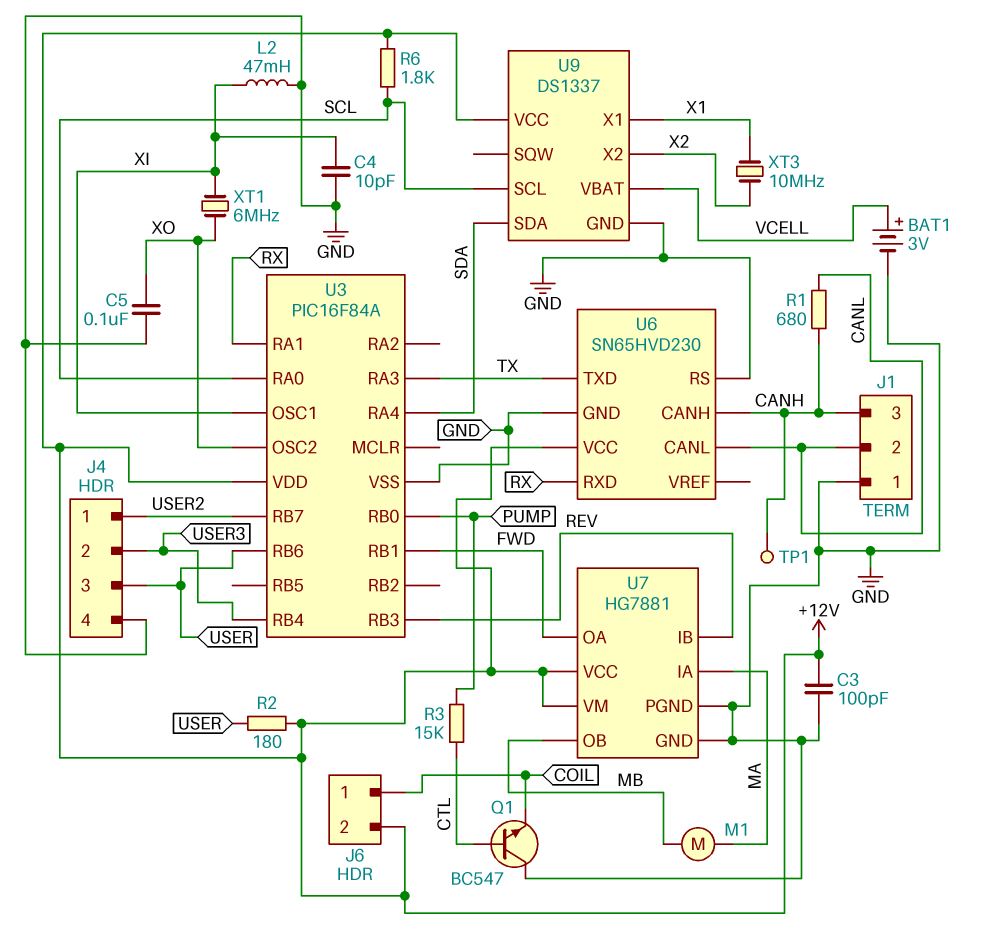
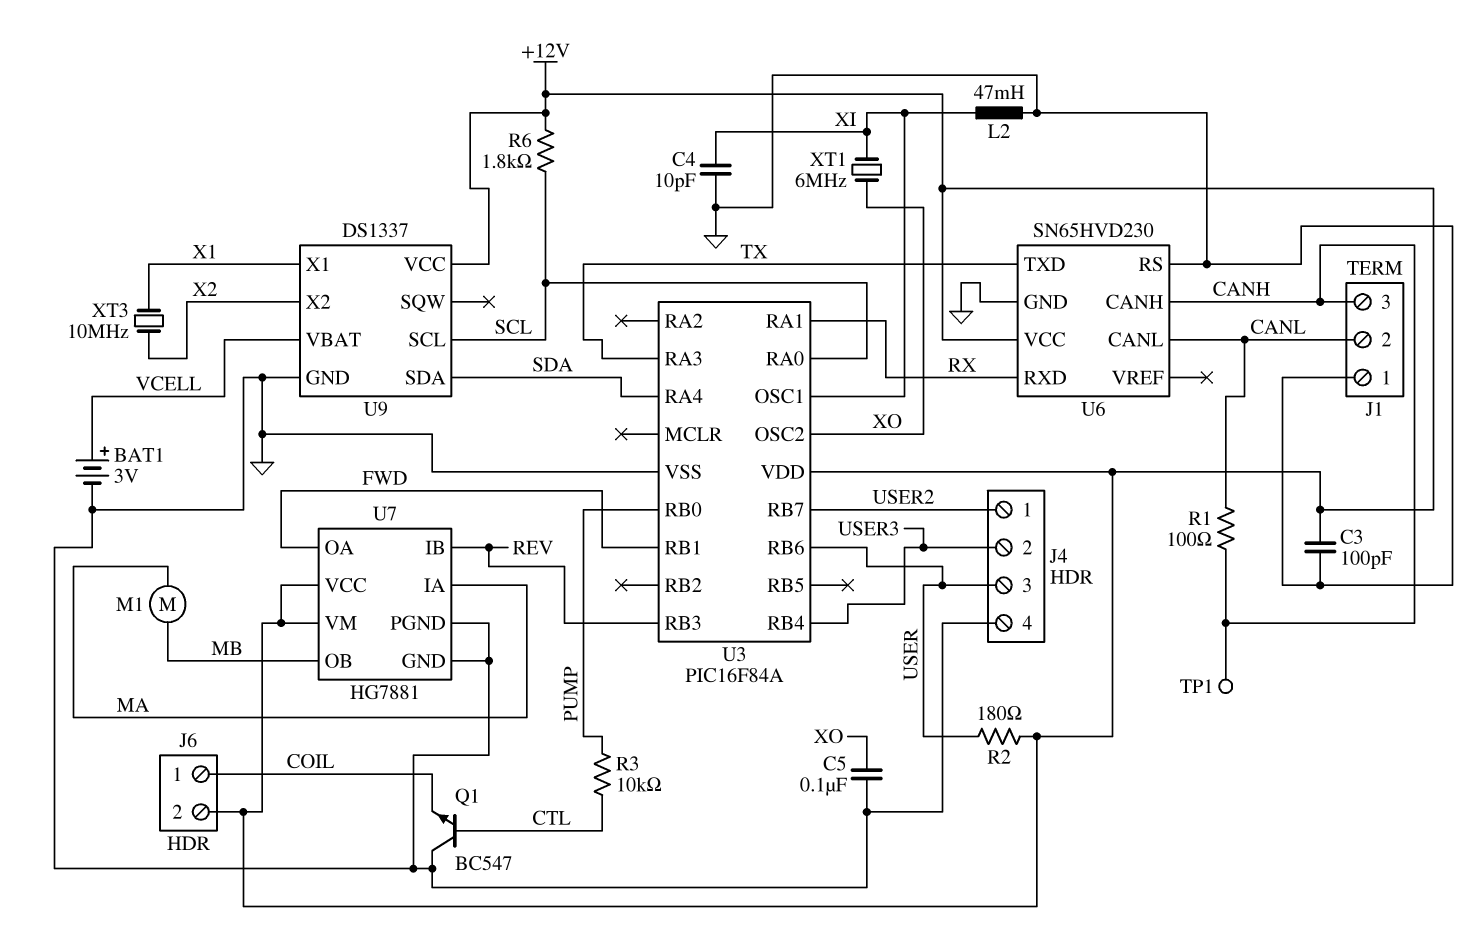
R1: 680 (CANH, CANL) -> 100 (CANH, CANL)
R3: 15k (CTL, PUMP) -> 10k (CTL, PUMP)

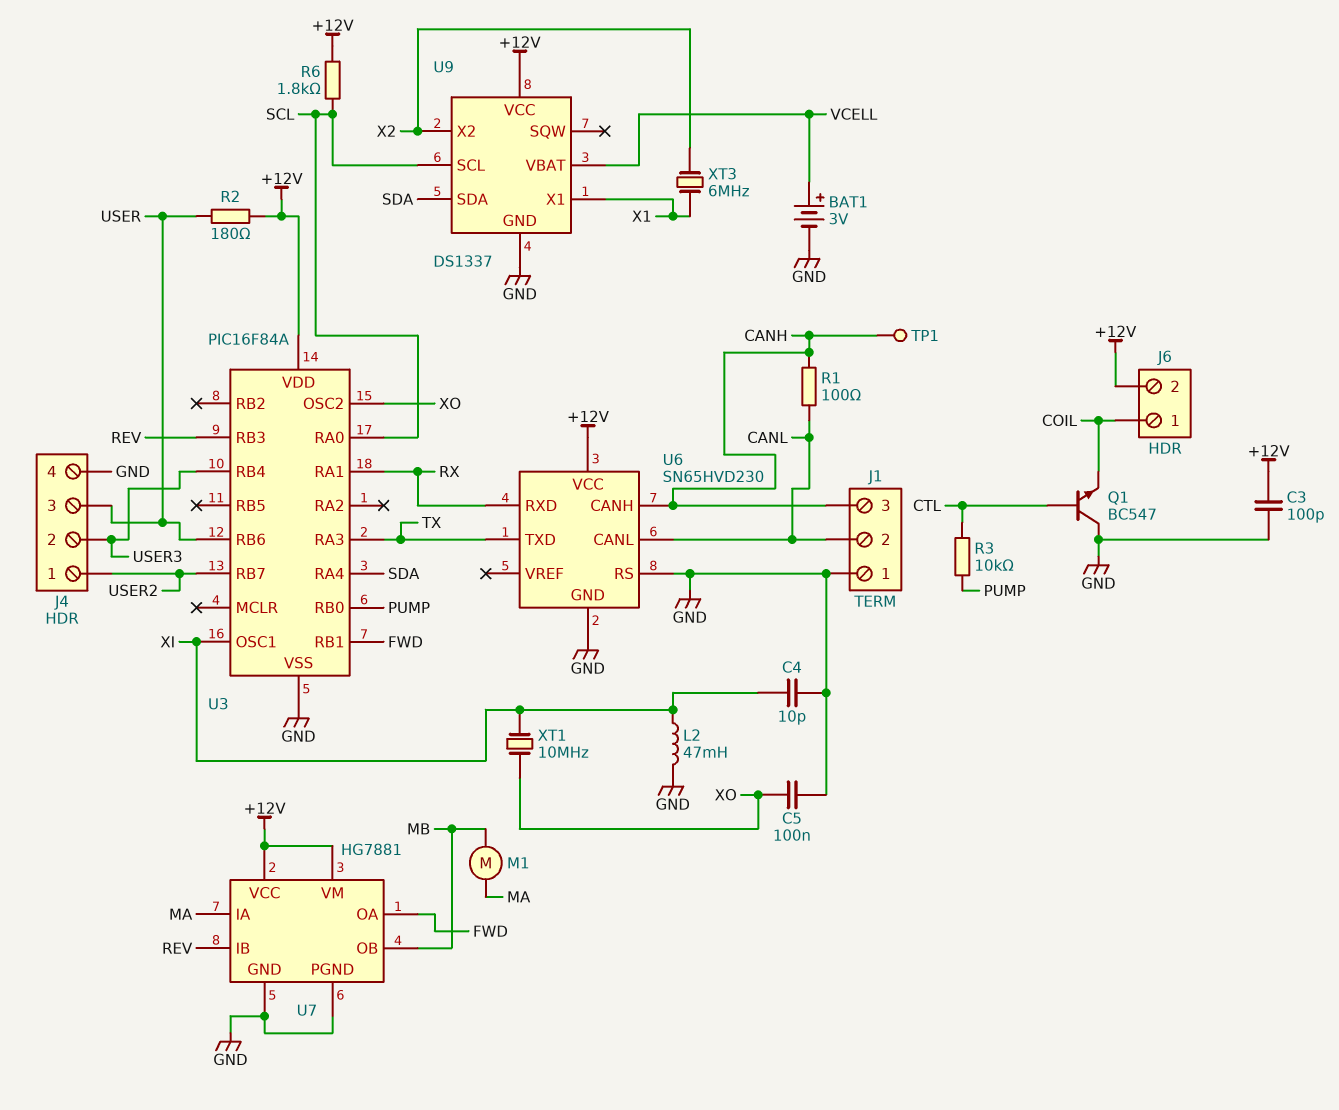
XT1: 6MHz (XI, XO) -> 10MHz (XI, XO)
XT3: 10MHz (X1, X2) -> 6MHz (X1, X2)

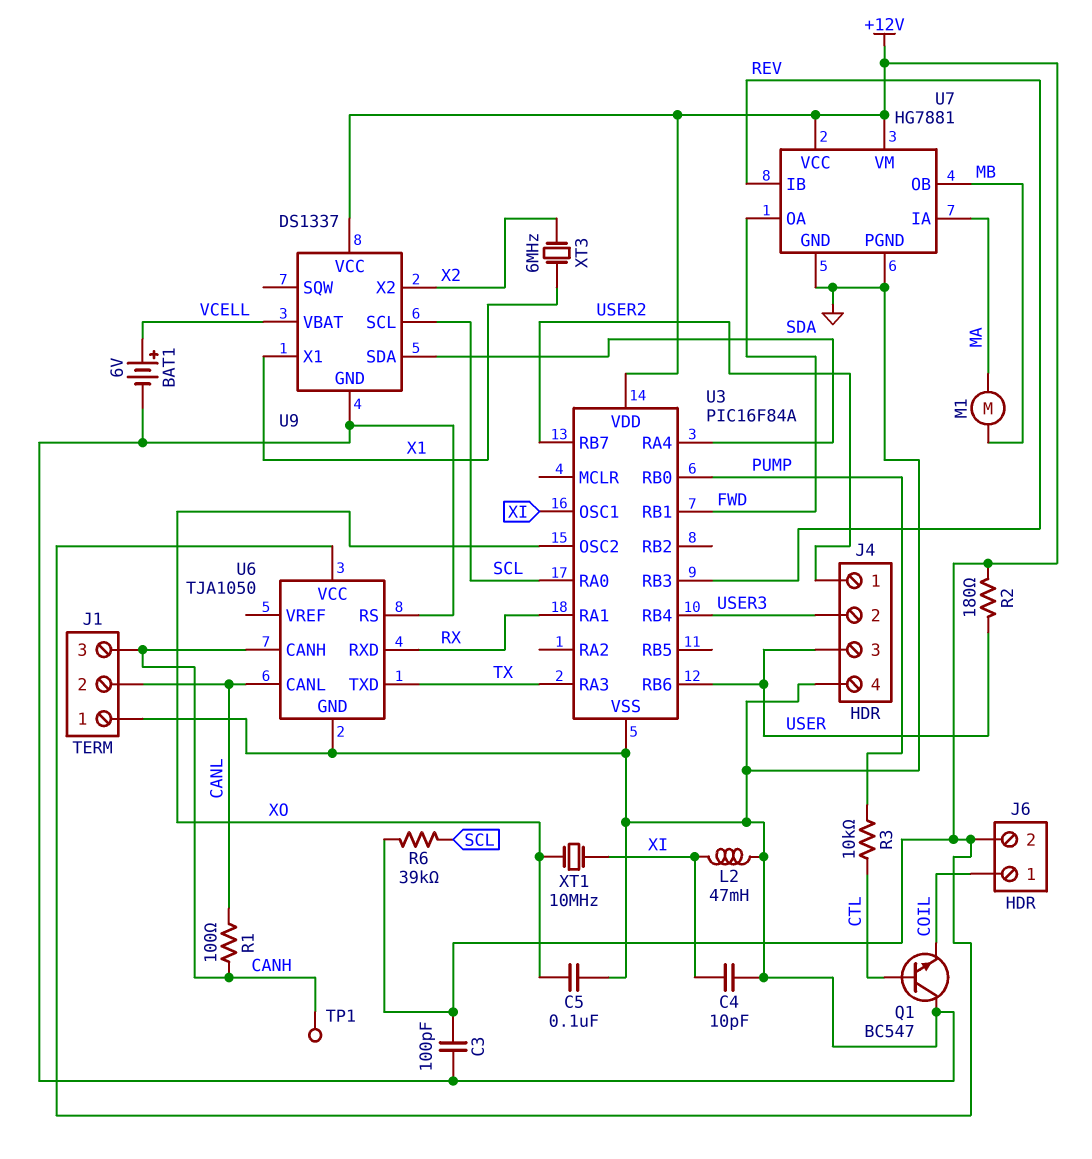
BAT1: 3V (plus VCELL, minus GND) -> 6V (plus VCELL, minus GND)
R6: 1.8k (+12V, SCL) -> 39k (+12V, SCL)
U6: SN65HVD230 -> TJA1050

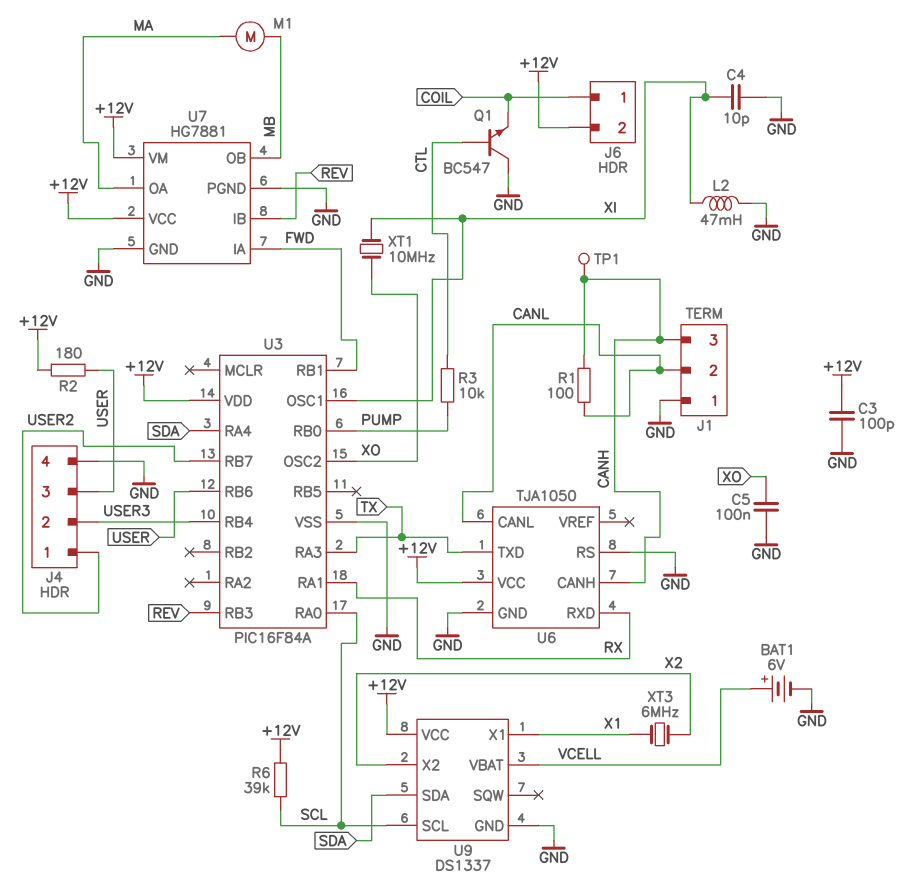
U7 pin IA: MA -> FWD
U7 pin OA: FWD -> MA

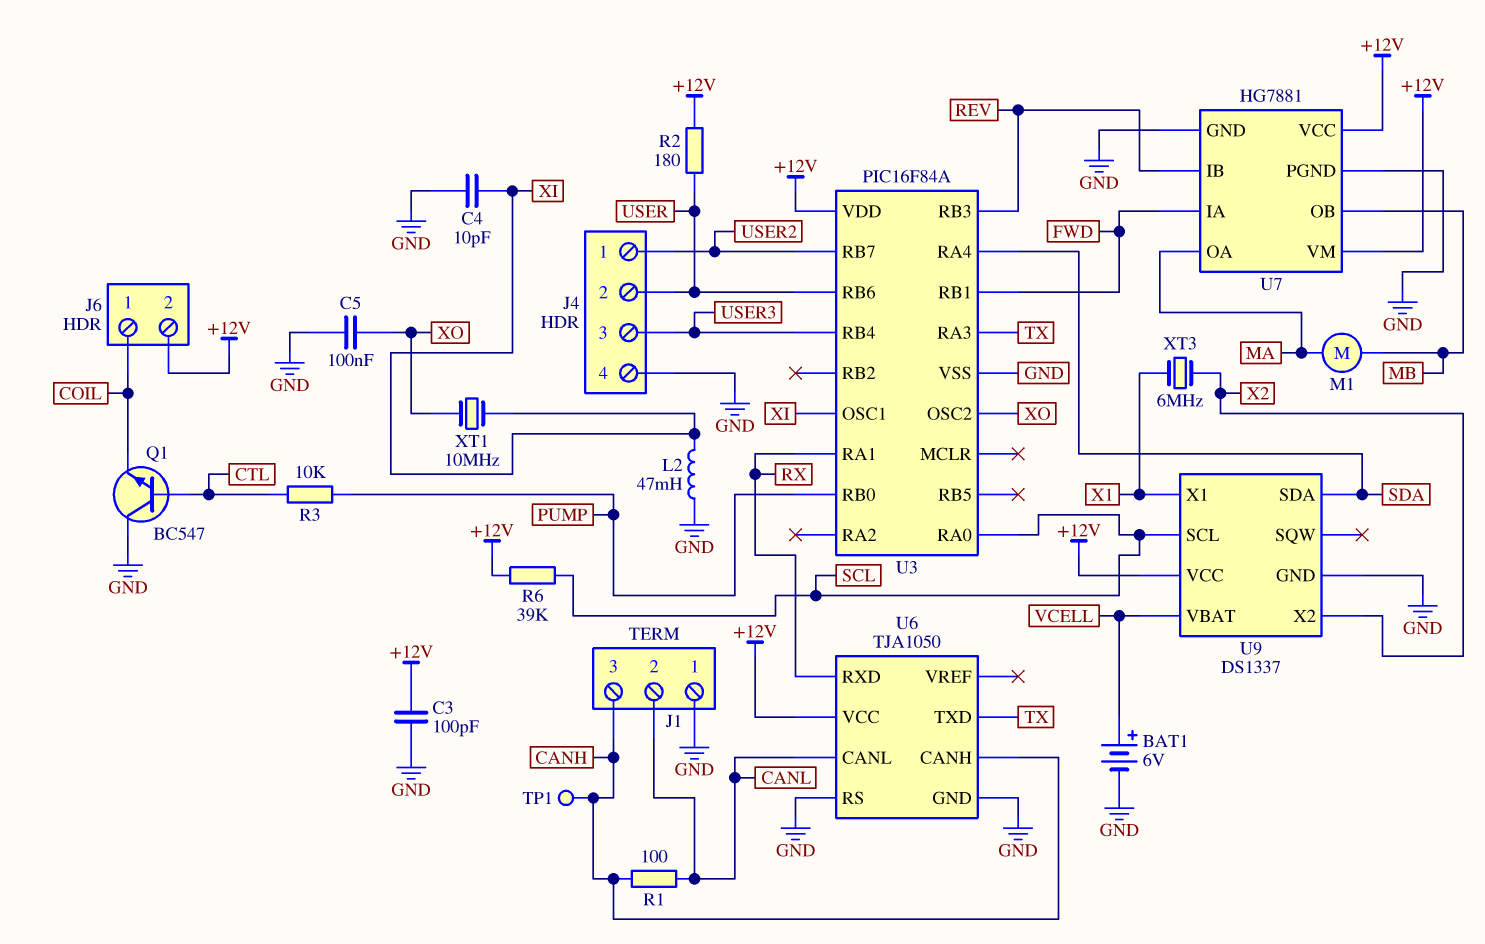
J4 pin 2: USER3 -> USER
J4 pin 3: USER -> USER3

